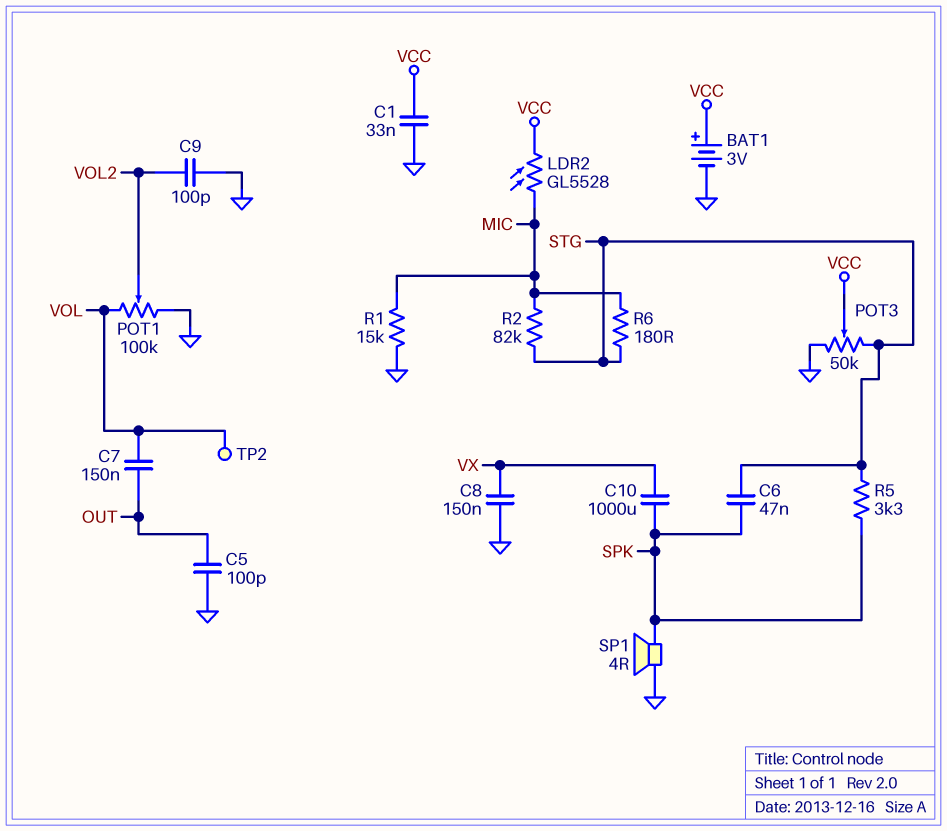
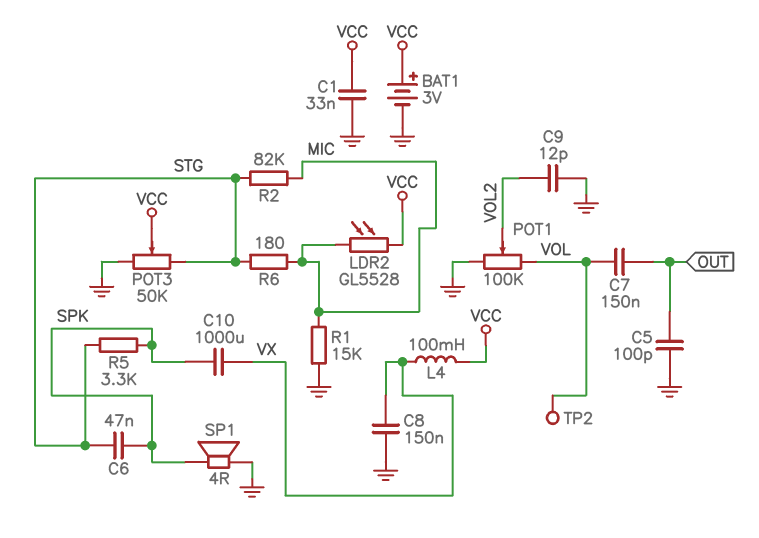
C9: 100pF (GND, VOL2) -> 12pF (GND, VOL2)
L4: none -> 100mH (VCC, VX)

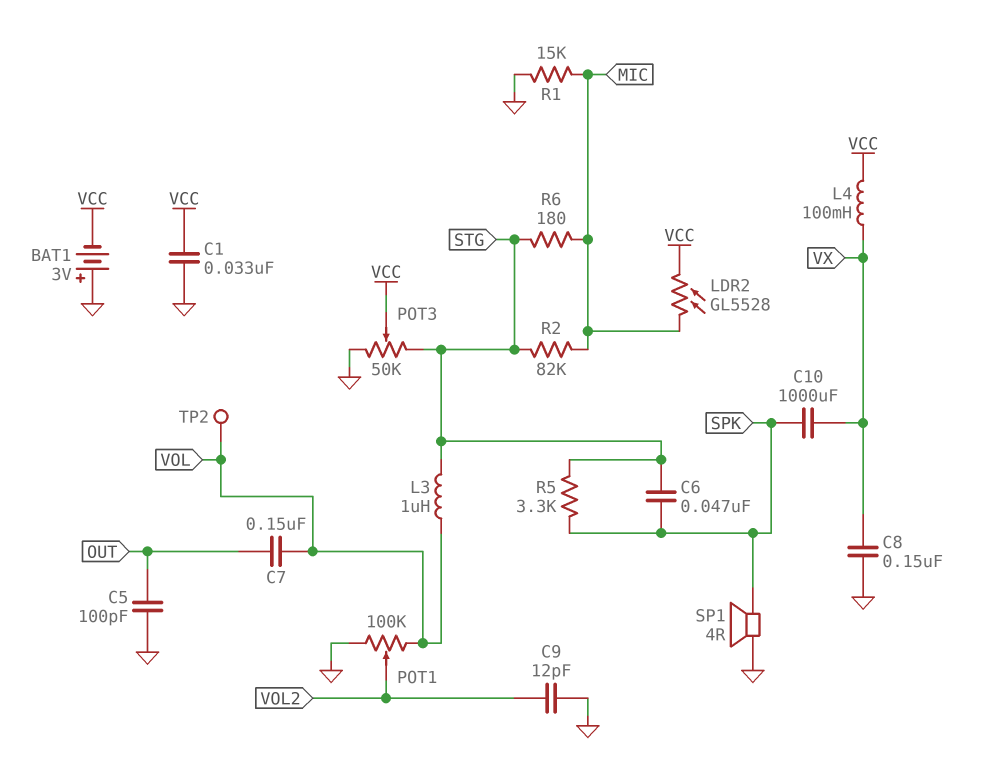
BAT1: 3V (plus VCC, minus GND) -> 3V (plus GND, minus VCC)
L3: none -> 1uH (STG, VOL)

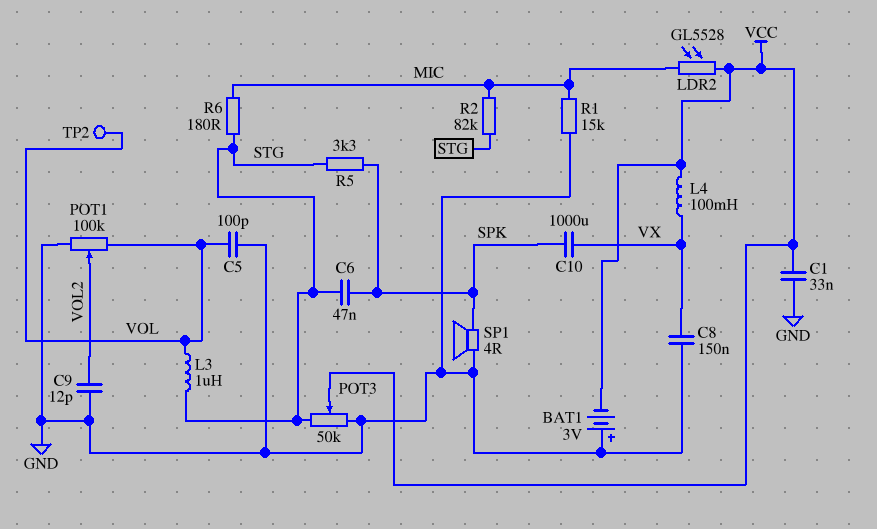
C5: 100pF (GND, OUT) -> 100pF (GND, VOL)
C7: 150nF (OUT, VOL) -> none

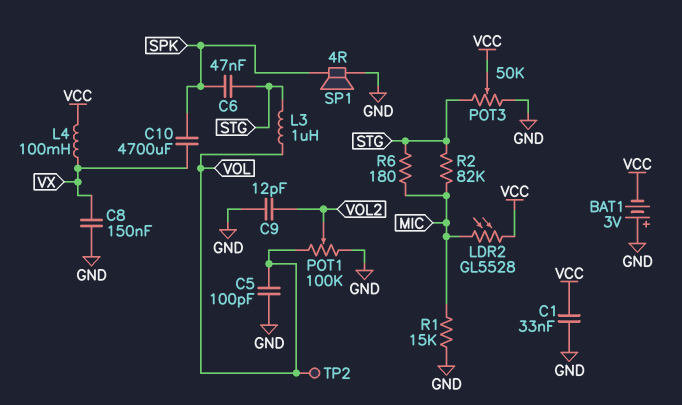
C10: 1000uF (SPK, VX) -> 4700uF (SPK, VX)
R5: 3.3k (SPK, STG) -> none

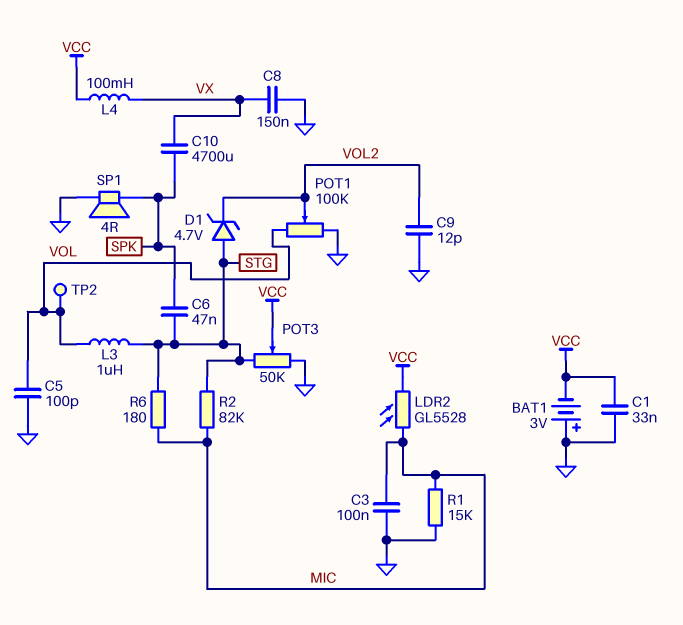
C3: none -> 100nF (GND, MIC)
D1: none -> zener 4.7V (A STG, K VOL2)

